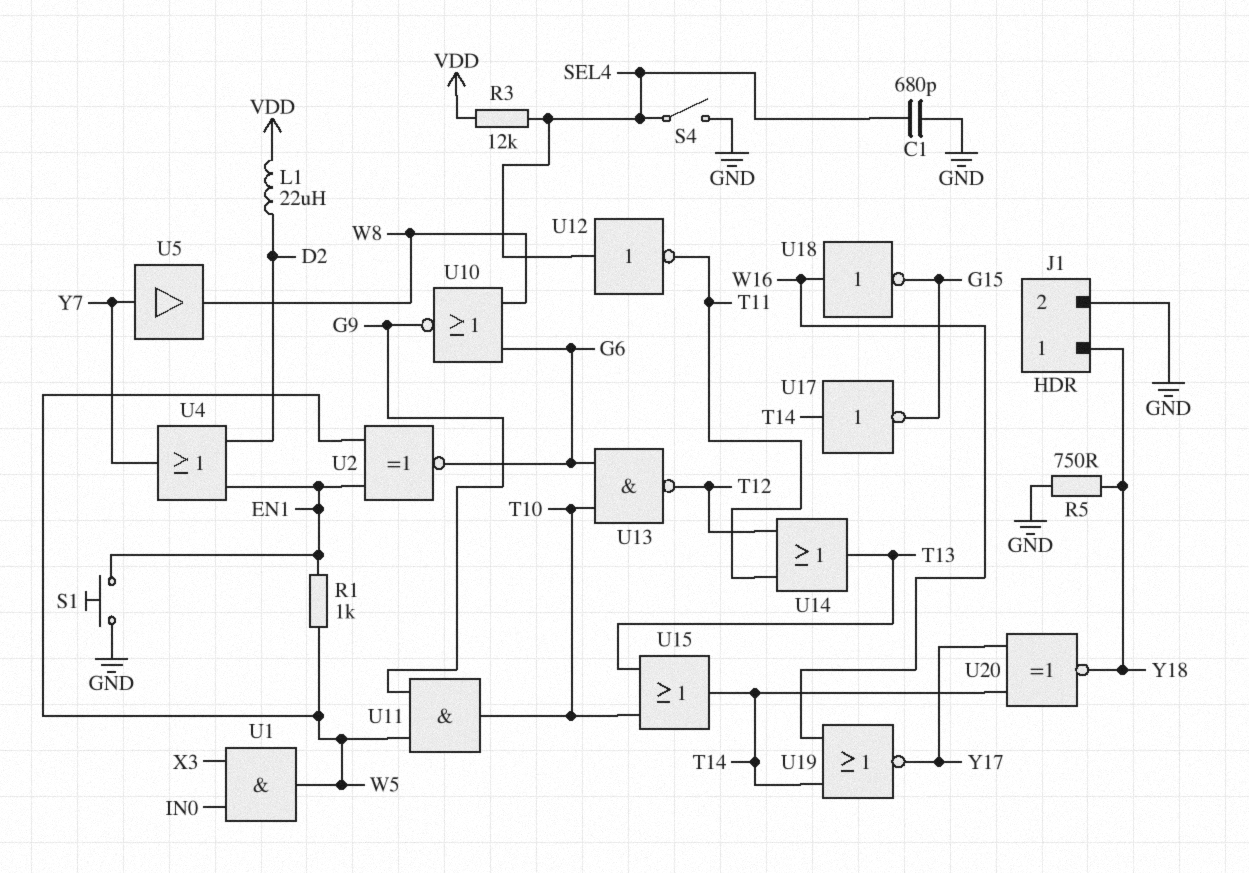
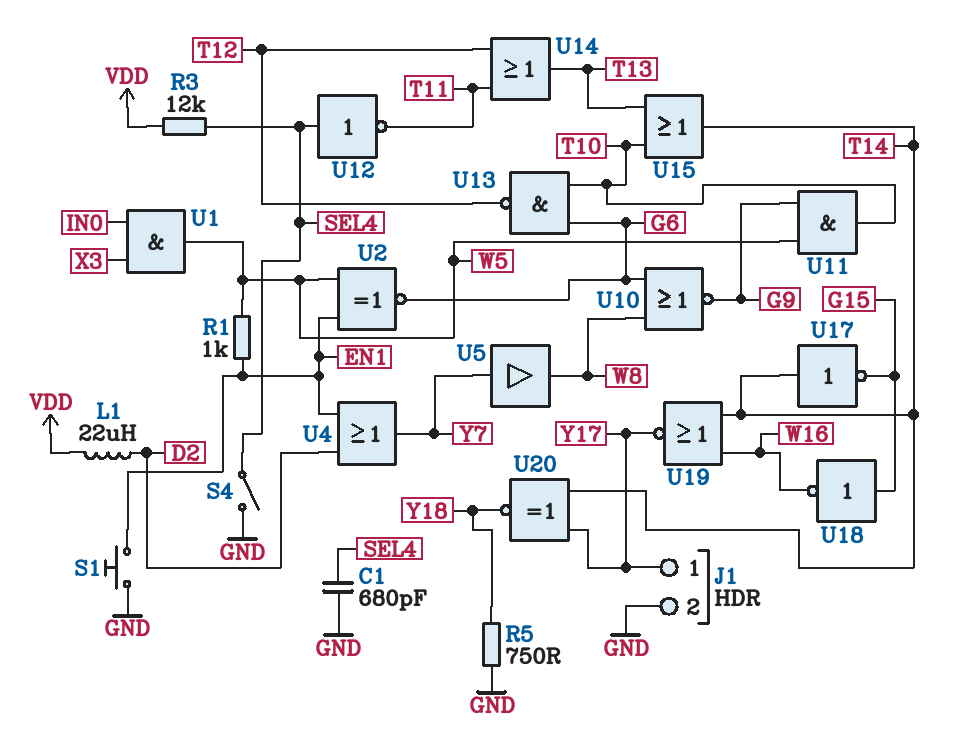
J1 pin 1: Y18 -> Y17
U18: NOT (in W16, out G15) -> NOT (in G15, out W16)

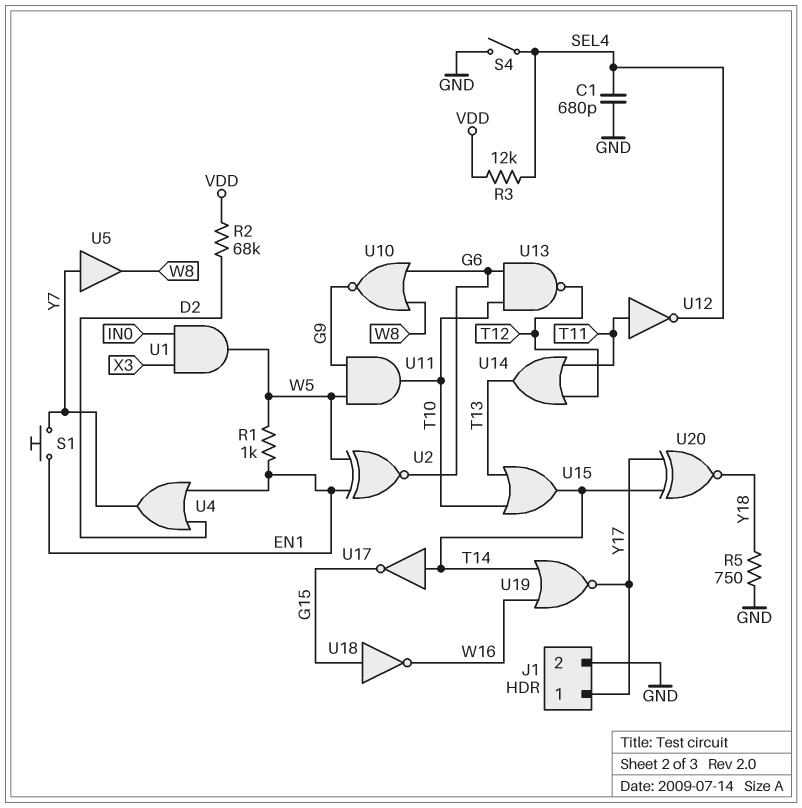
L1: 22uH (D2, VDD) -> none
R2: none -> 68k (D2, VDD)
S1: button (EN1, GND) -> button (EN1, Y7)
U12: NOT (in SEL4, out T11) -> NOT (in T11, out SEL4)

